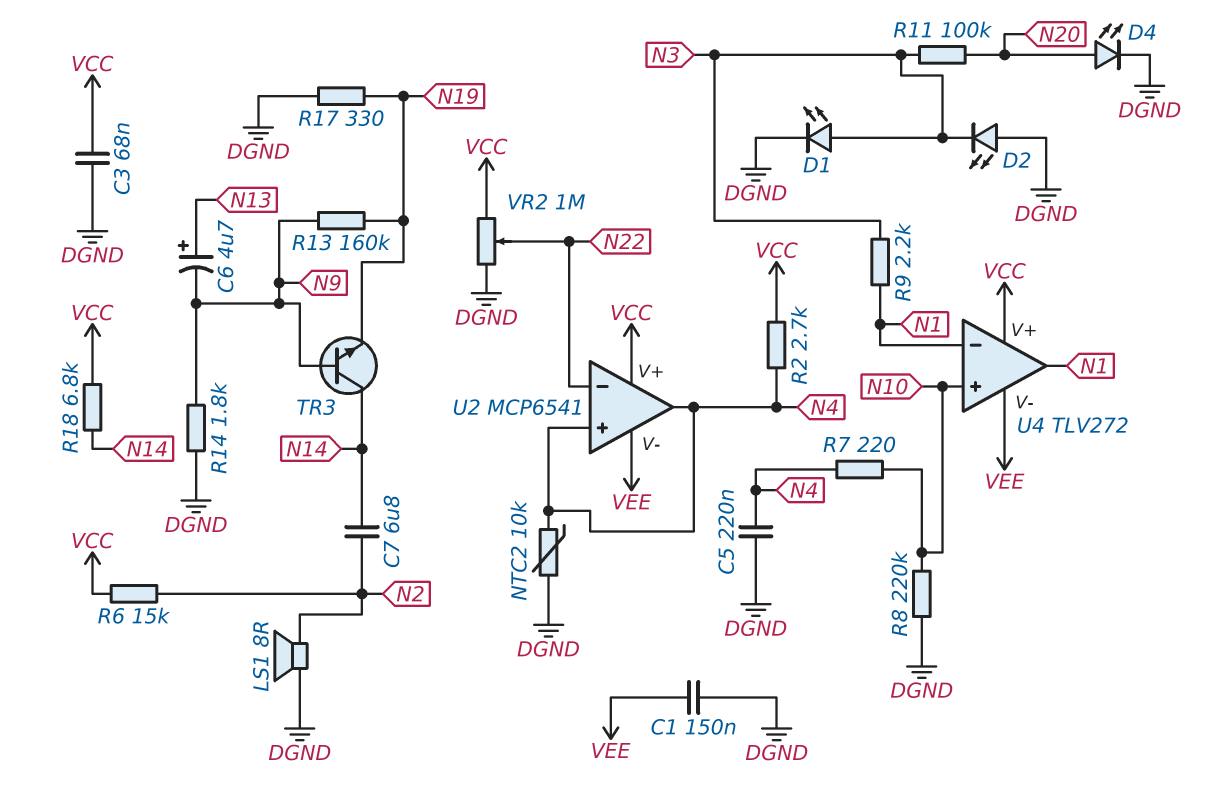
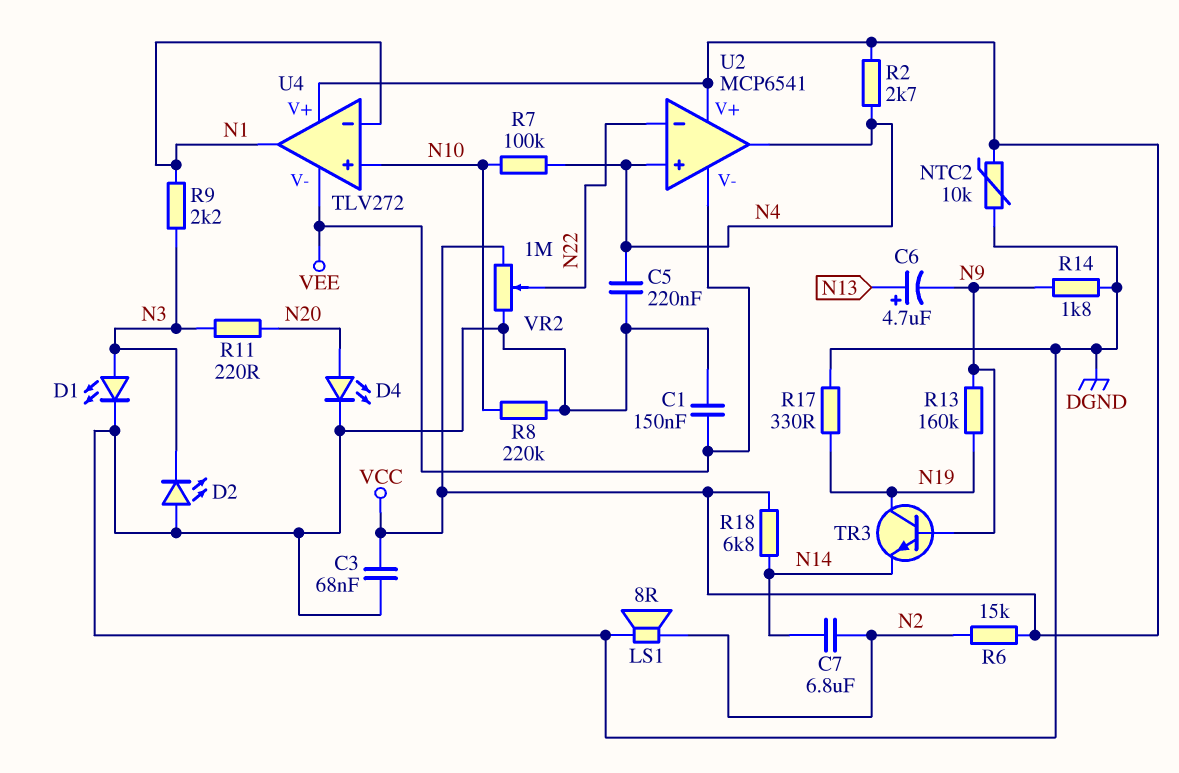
NTC2: 10k (DGND, N4) -> 10k (DGND, VCC)
R7: 220 (N4, N10) -> 100k (N4, N10)
R11: 100k (N3, N20) -> 220 (N3, N20)
TR3: NPN (B N9, C N14, E N19) -> NPN (B N9, C N19, E N14)

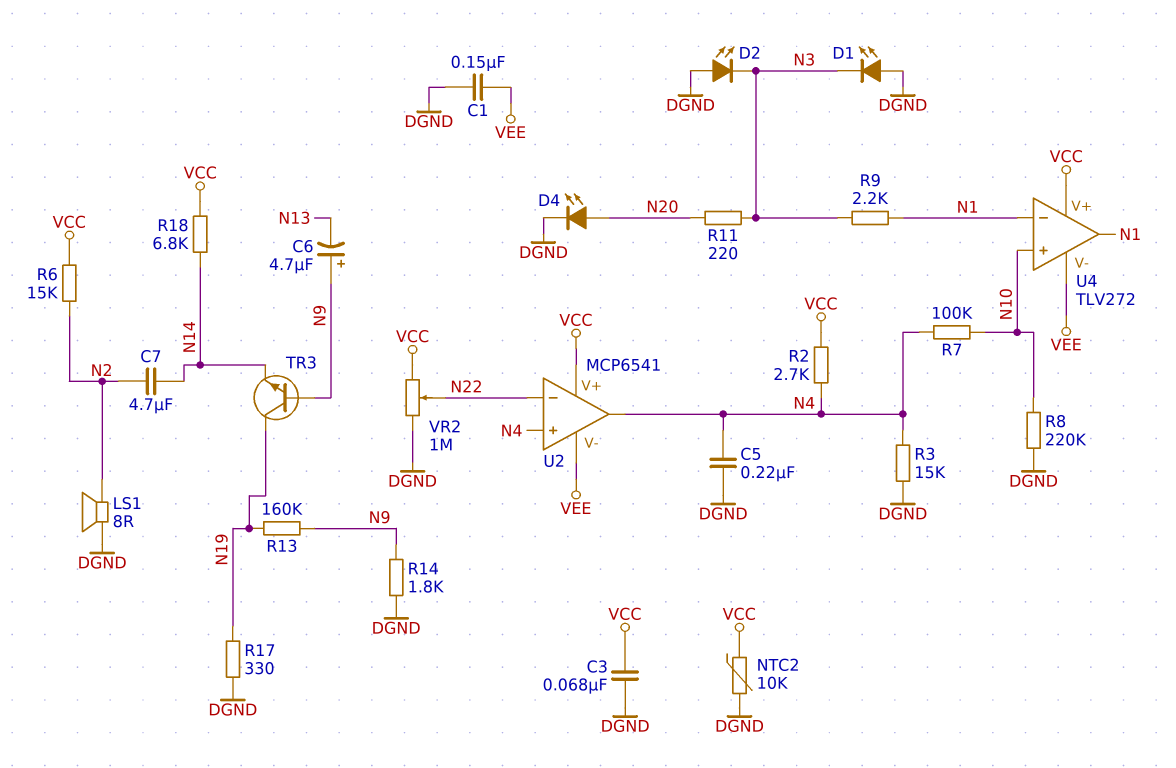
C6: 4.7uF (plus N13, minus N9) -> 4.7uF (plus N9, minus N13)
C7: 6.8uF (N2, N14) -> 4.7uF (N2, N14)
D1: LED (A N3, K DGND) -> LED (A DGND, K N3)
R3: none -> 15k (DGND, N4)

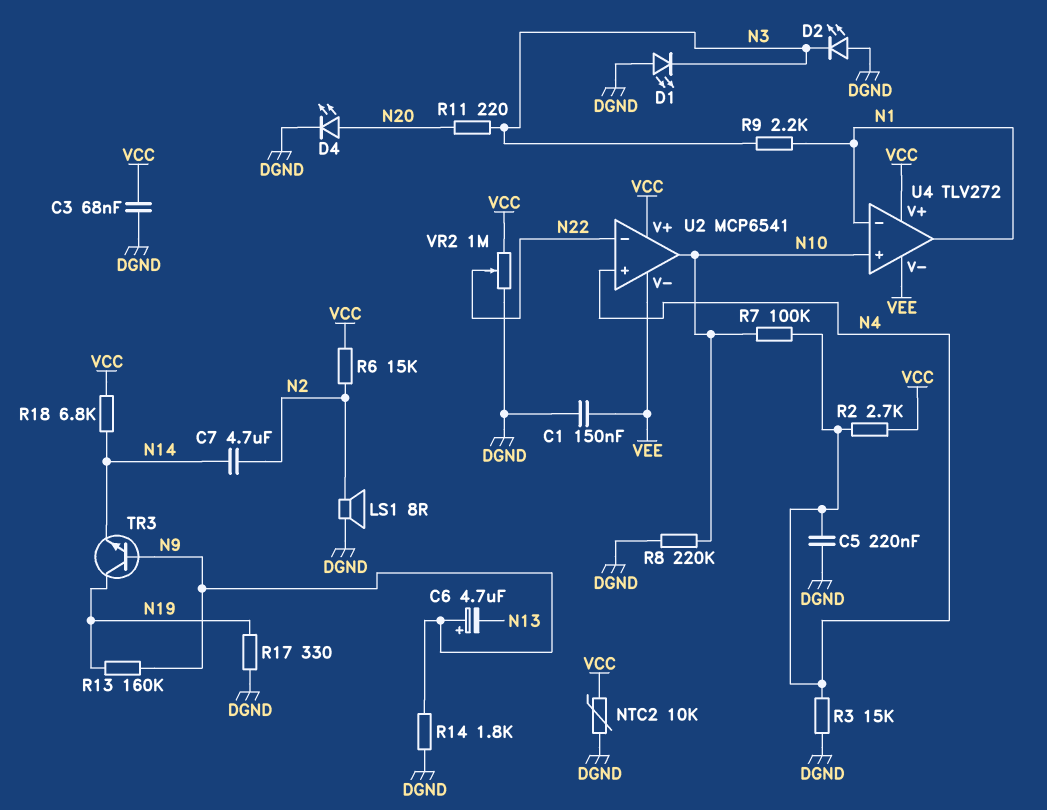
U2 pin out: N4 -> N10

